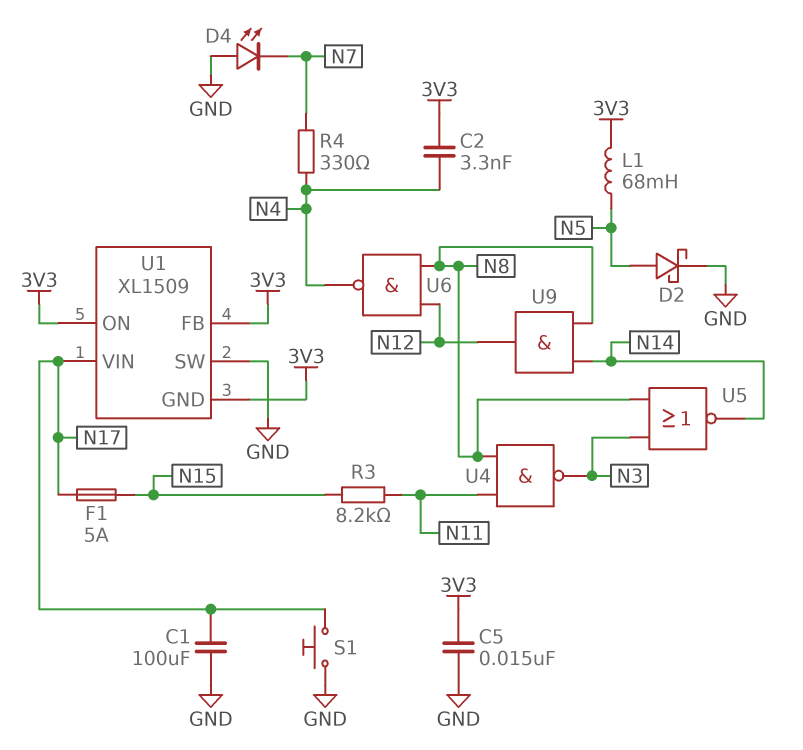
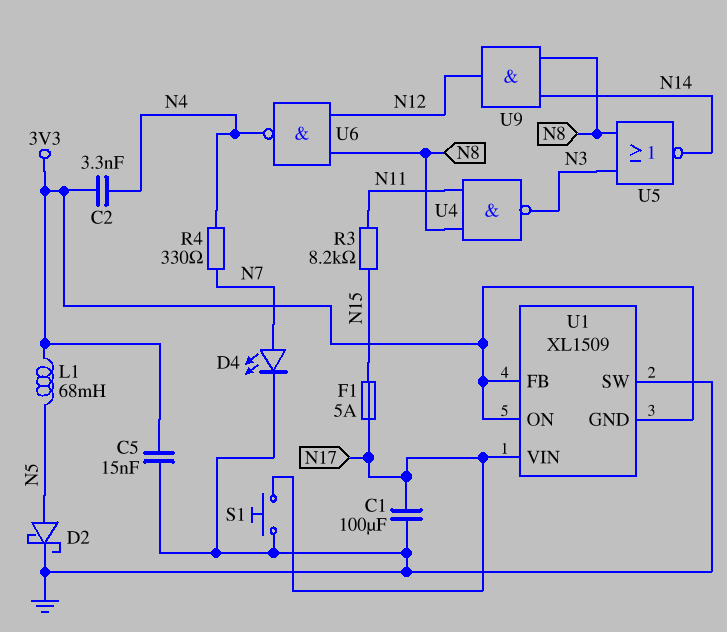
D4: LED (A GND, K N7) -> LED (A N7, K GND)

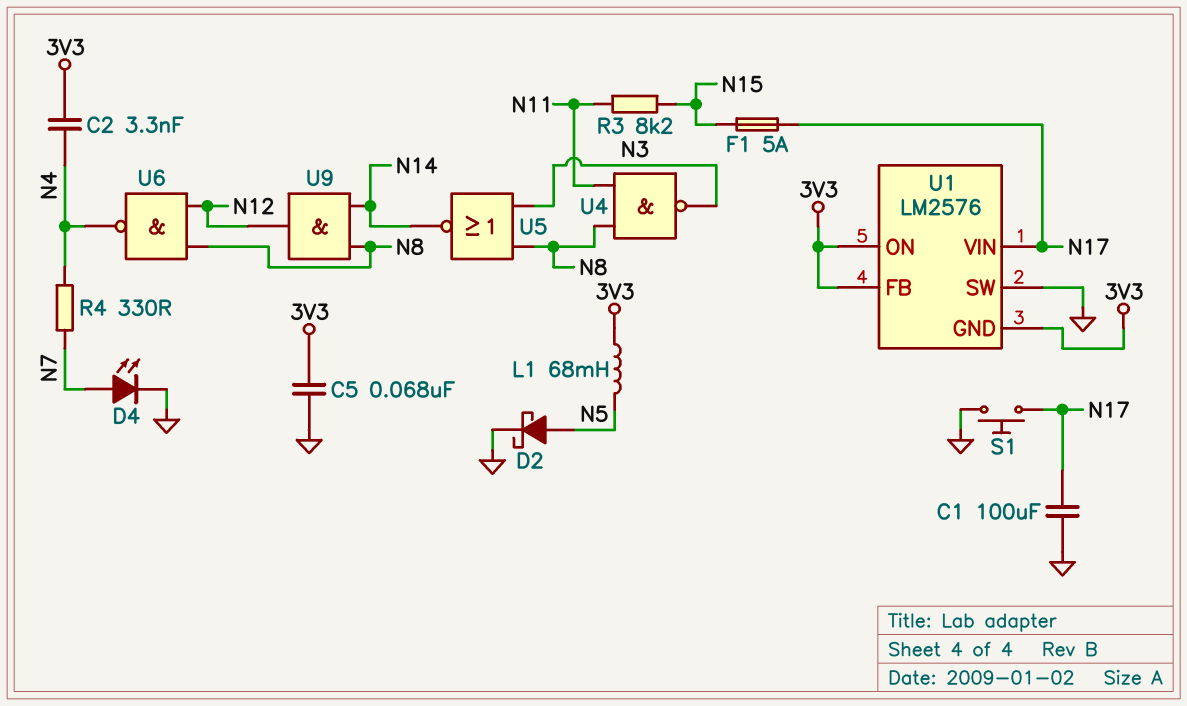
C5: 15nF (3V3, GND) -> 68nF (3V3, GND)
U1: XL1509 -> LM2576

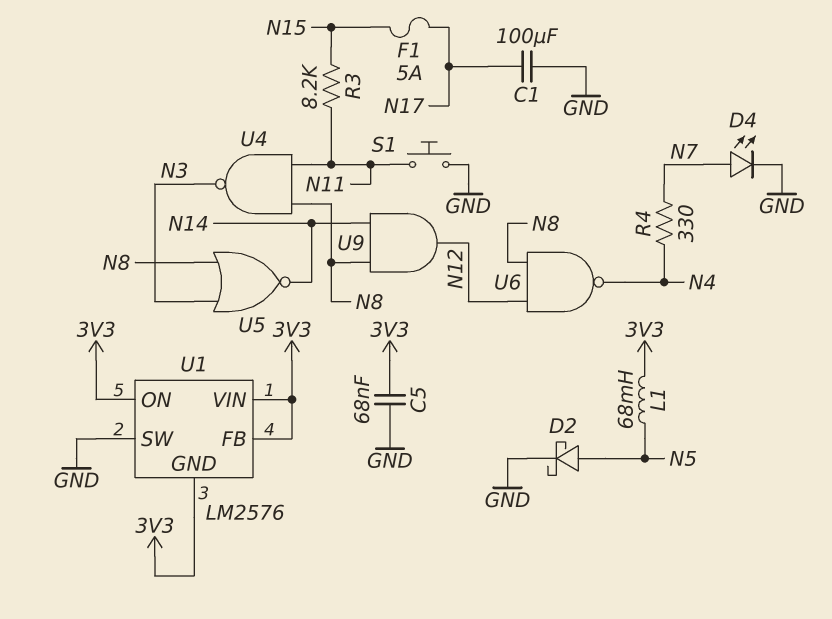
C2: 3.3nF (3V3, N4) -> none
S1: button (GND, N17) -> button (GND, N11)
U1 pin VIN: N17 -> 3V3

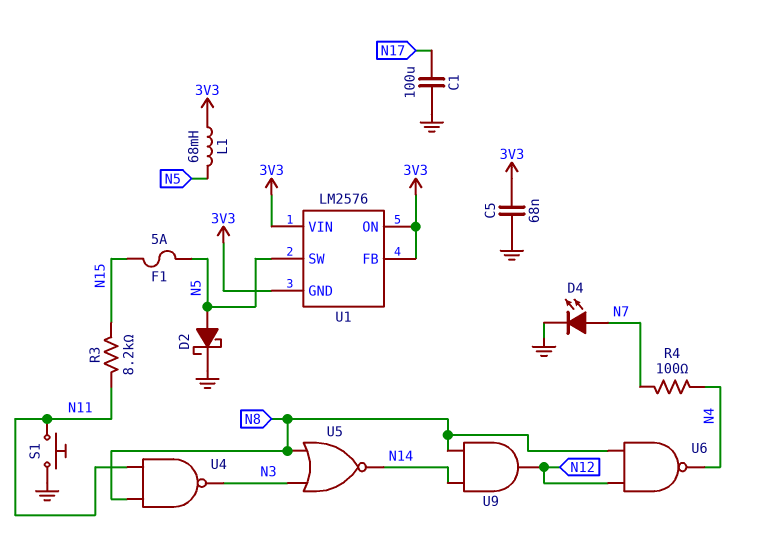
F1: 5A (N15, N17) -> 5A (N5, N15)
R4: 330 (N4, N7) -> 100 (N4, N7)
U1 pin SW: GND -> N5

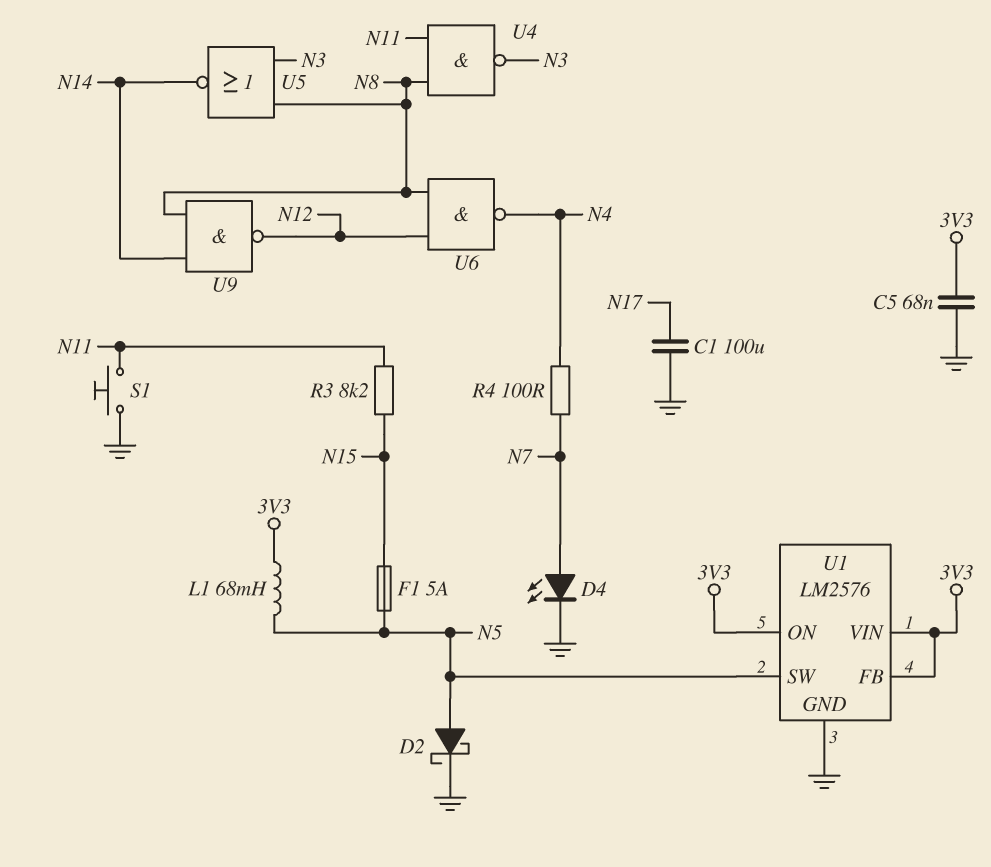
U1 pin GND: 3V3 -> GND
U9: AND (in N8, in N14, out N12) -> NAND (in N8, in N14, out N12)

